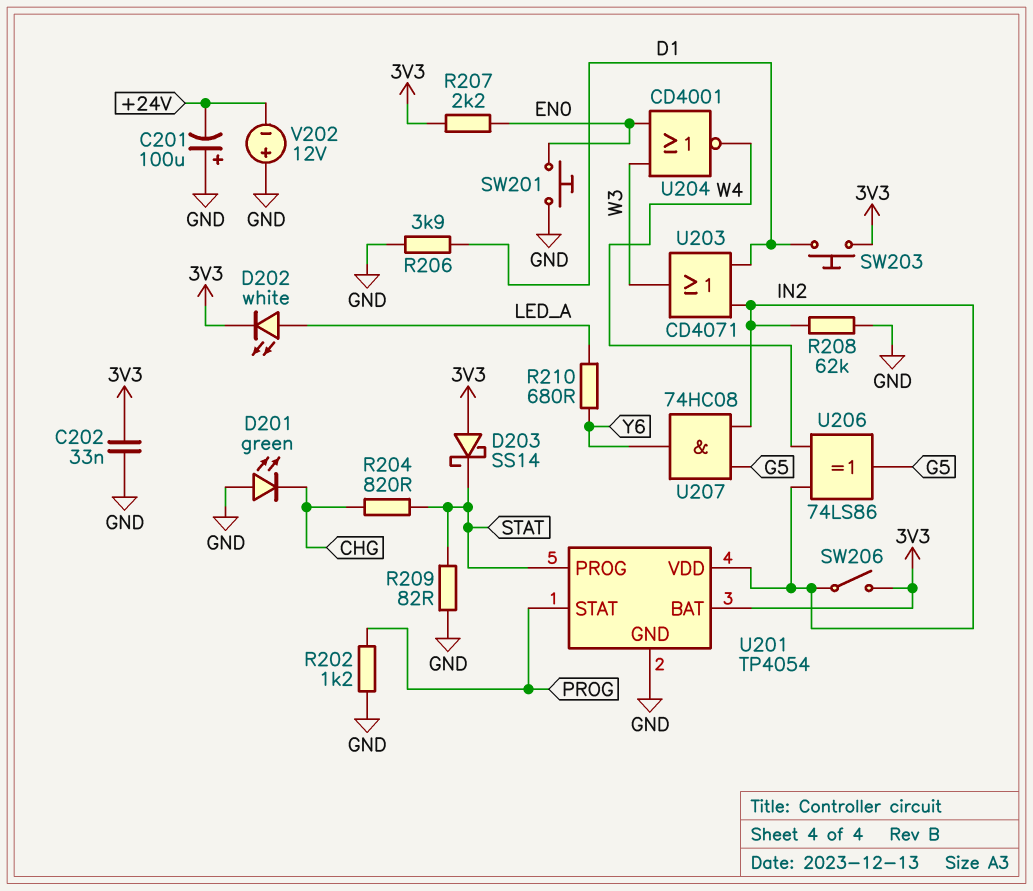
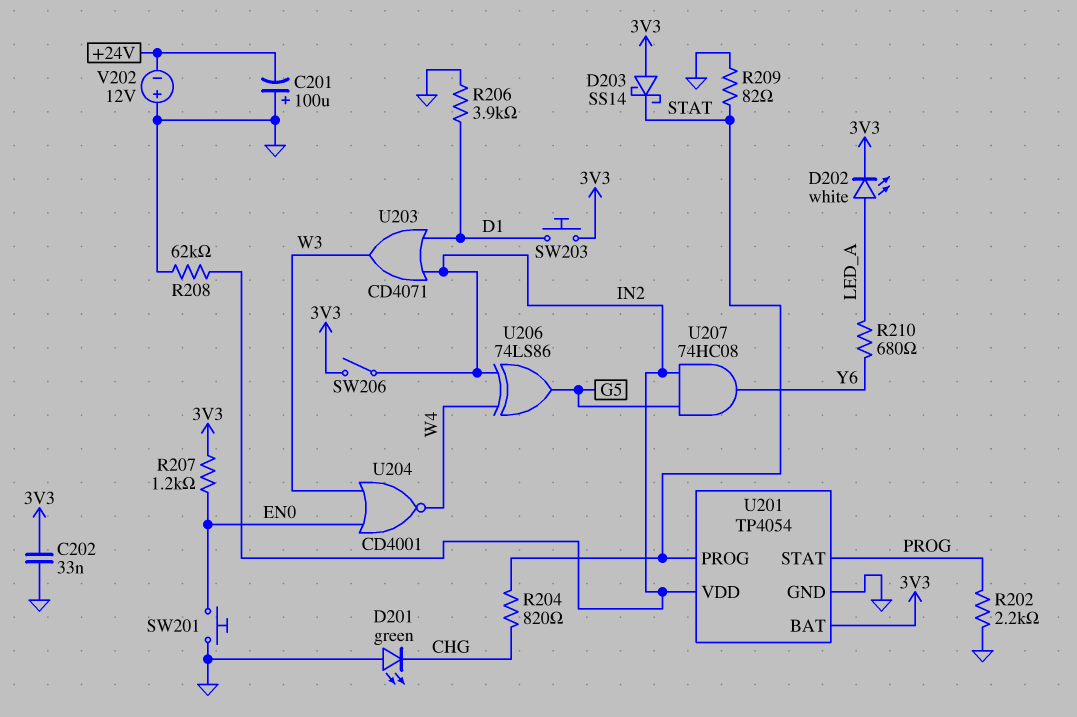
R202: 1.2k (GND, PROG) -> 2.2k (GND, PROG)
R207: 2.2k (3V3, EN0) -> 1.2k (3V3, EN0)

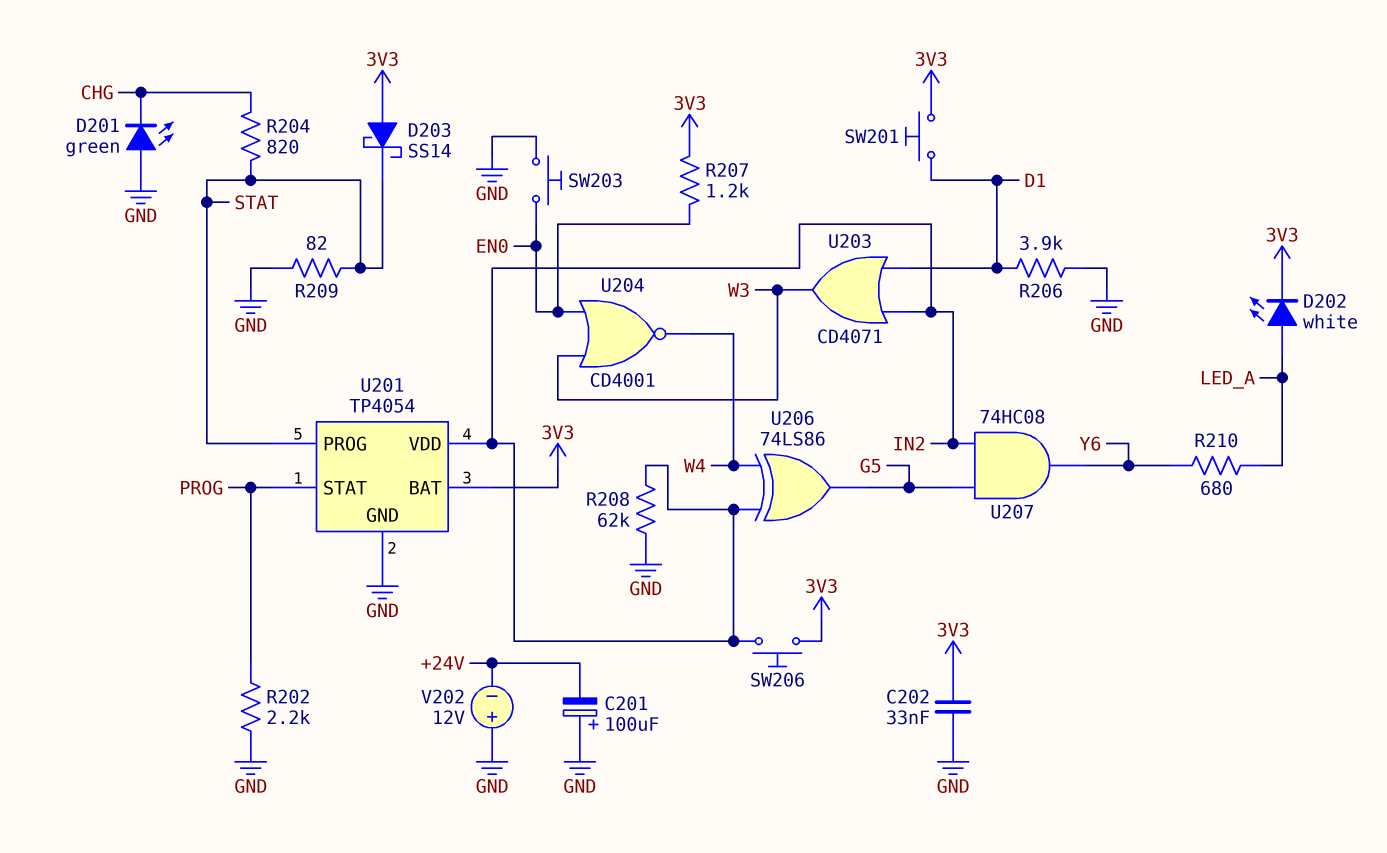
SW201: button (EN0, GND) -> button (3V3, D1)
SW203: button (3V3, D1) -> button (EN0, GND)
SW206: switch (3V3, IN2) -> button (3V3, IN2)

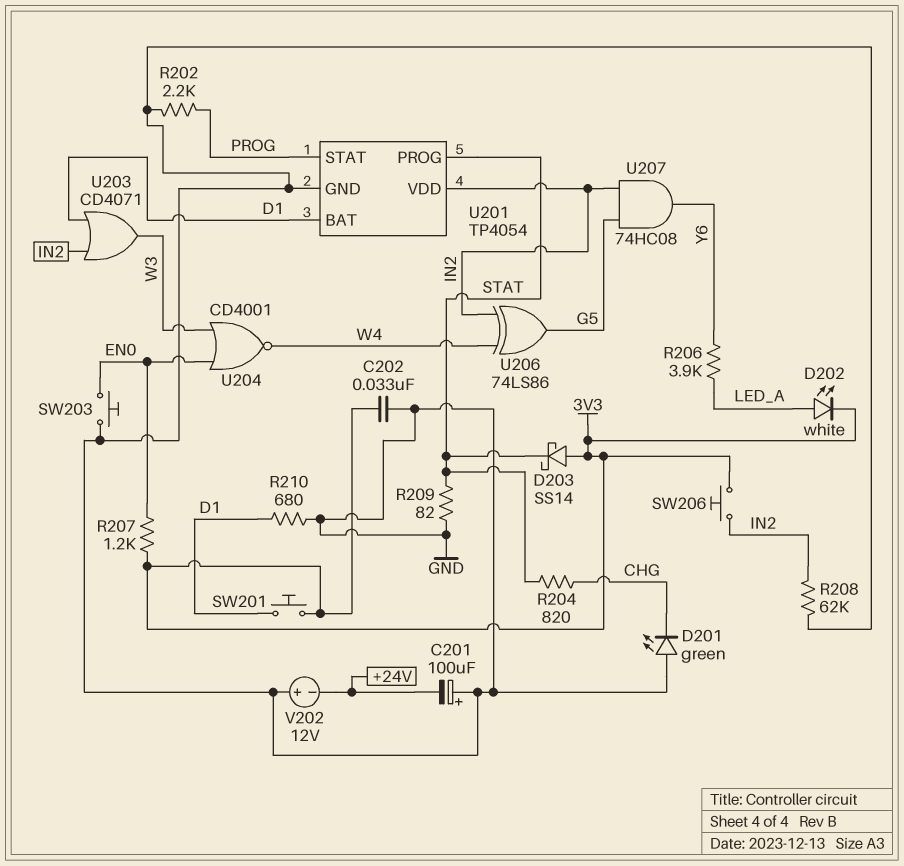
R206: 3.9k (D1, GND) -> 3.9k (LED_A, Y6)
R210: 680 (LED_A, Y6) -> 680 (D1, GND)
U201 pin BAT: 3V3 -> D1

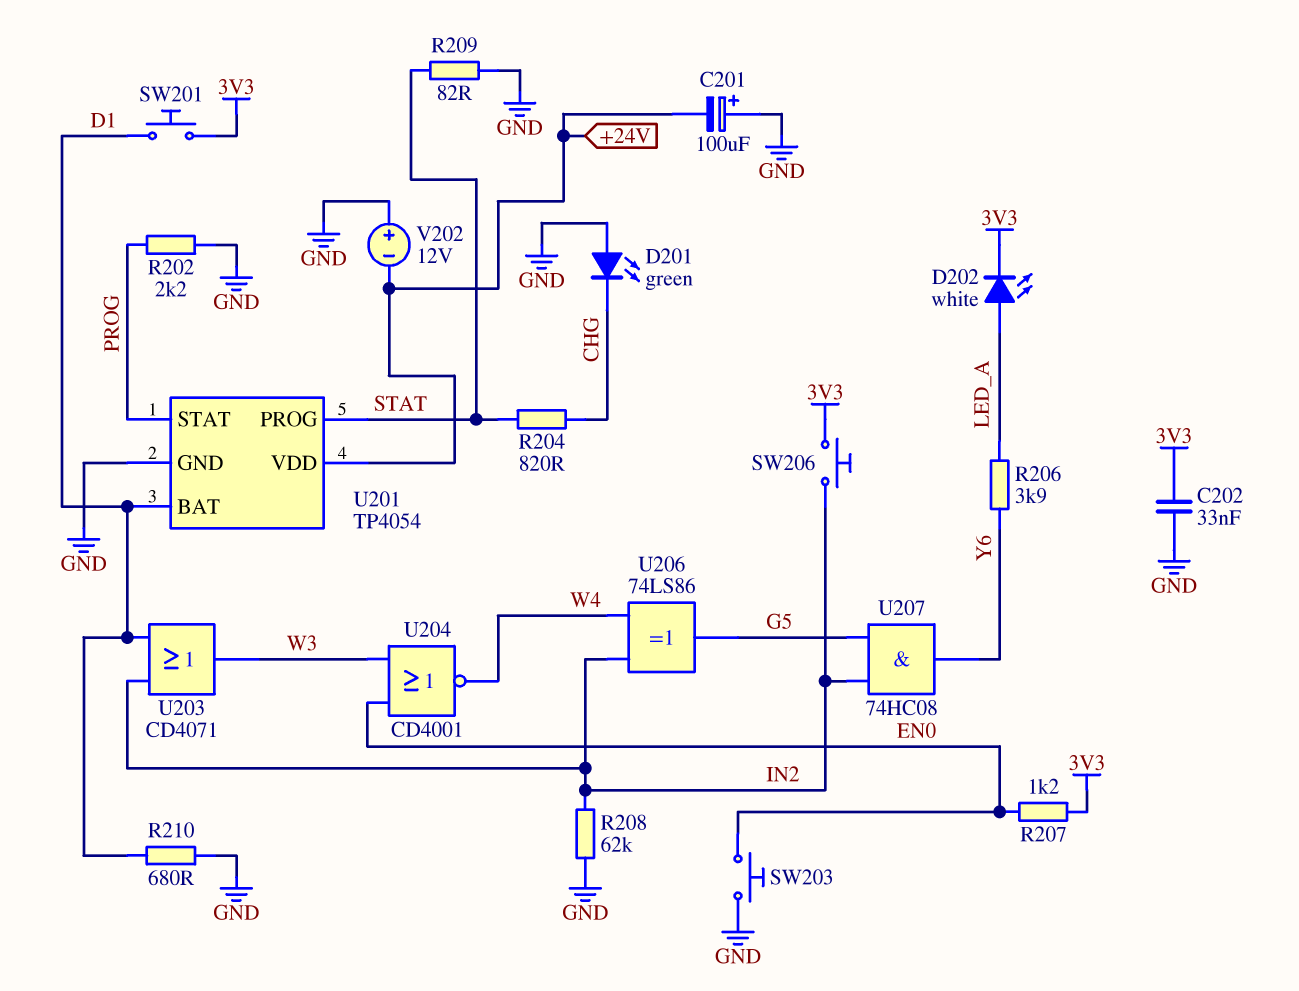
D203: schottky SS14 (A 3V3, K STAT) -> none
U201 pin VDD: IN2 -> +24V

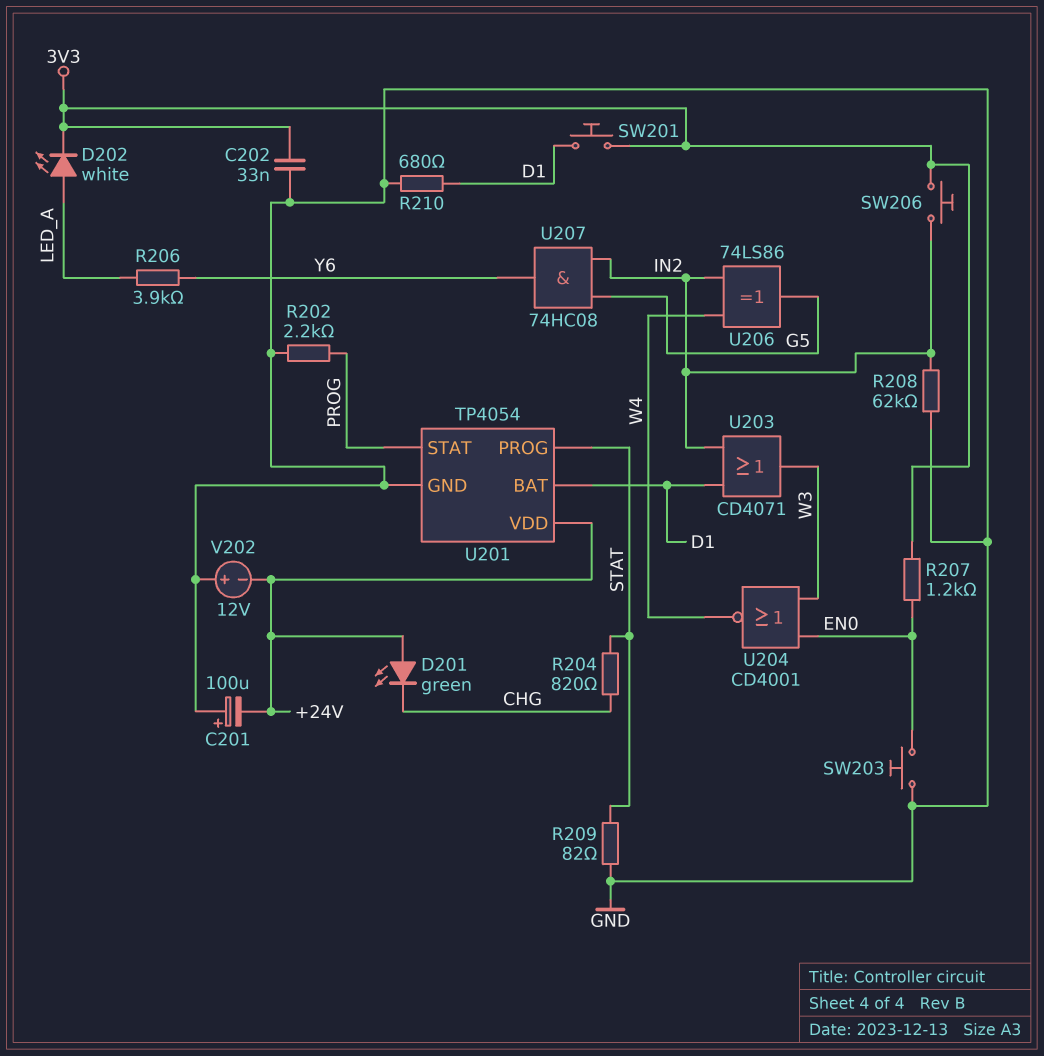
D201: LED green (A GND, K CHG) -> LED green (A +24V, K CHG)

